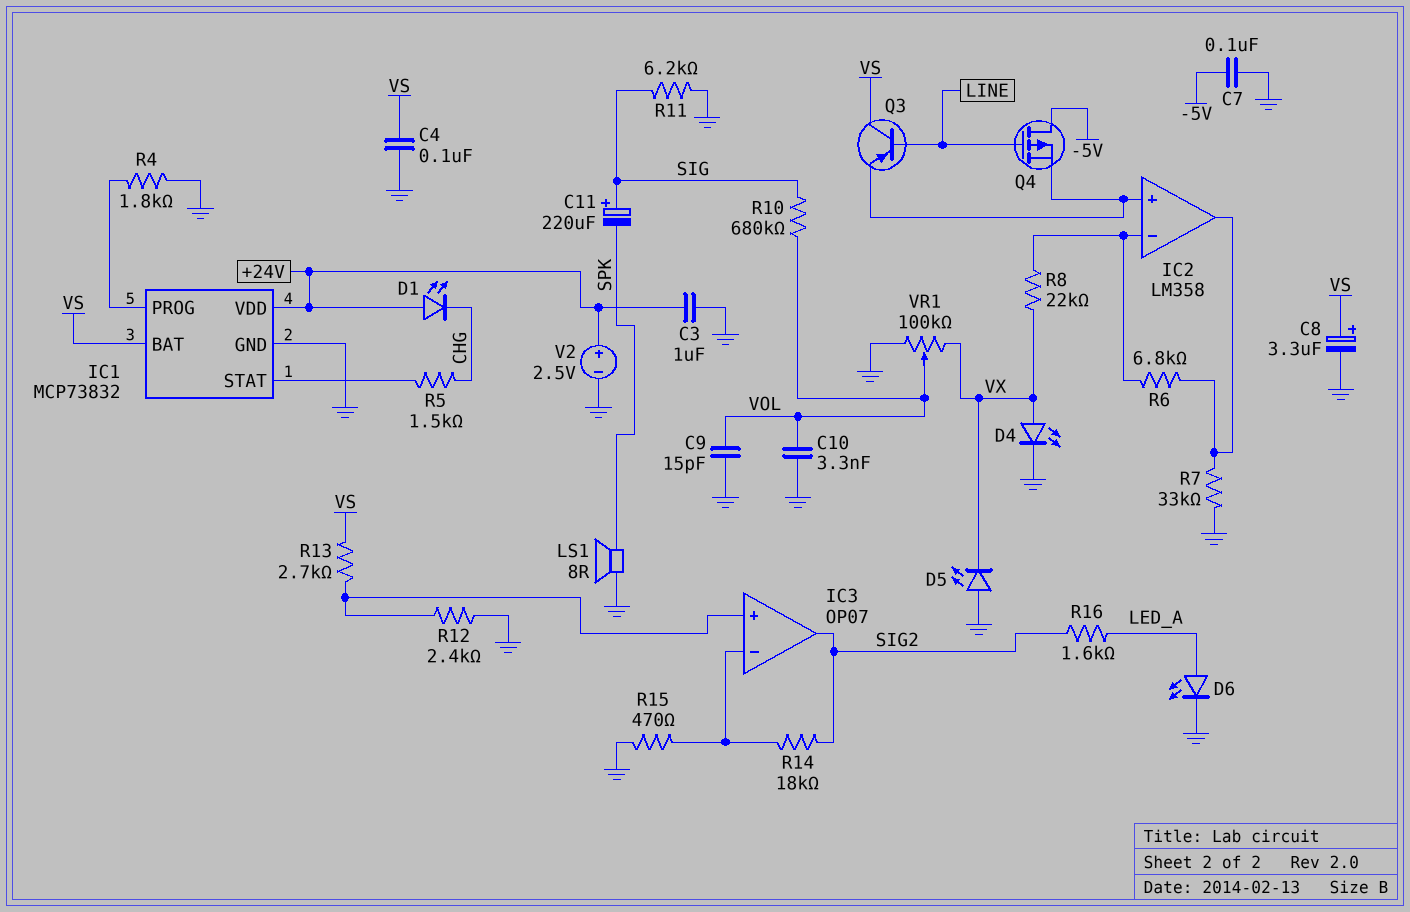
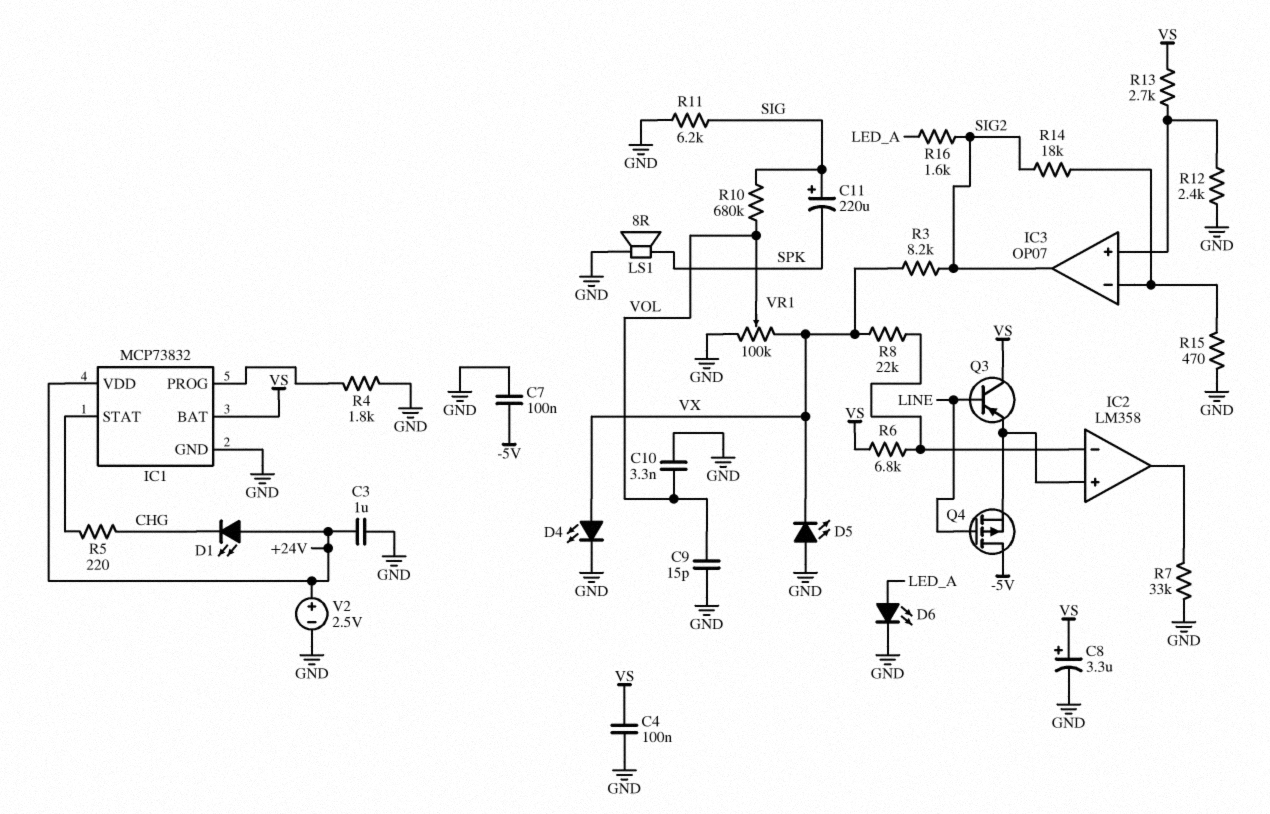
R3: none -> 8.2k (SIG2, VX)
R5: 1.5k (CHG, IC1/STAT) -> 220 (CHG, IC1/STAT)
R6: 6.8k (IC2/in-, IC2/out) -> 6.8k (IC2/in-, VS)

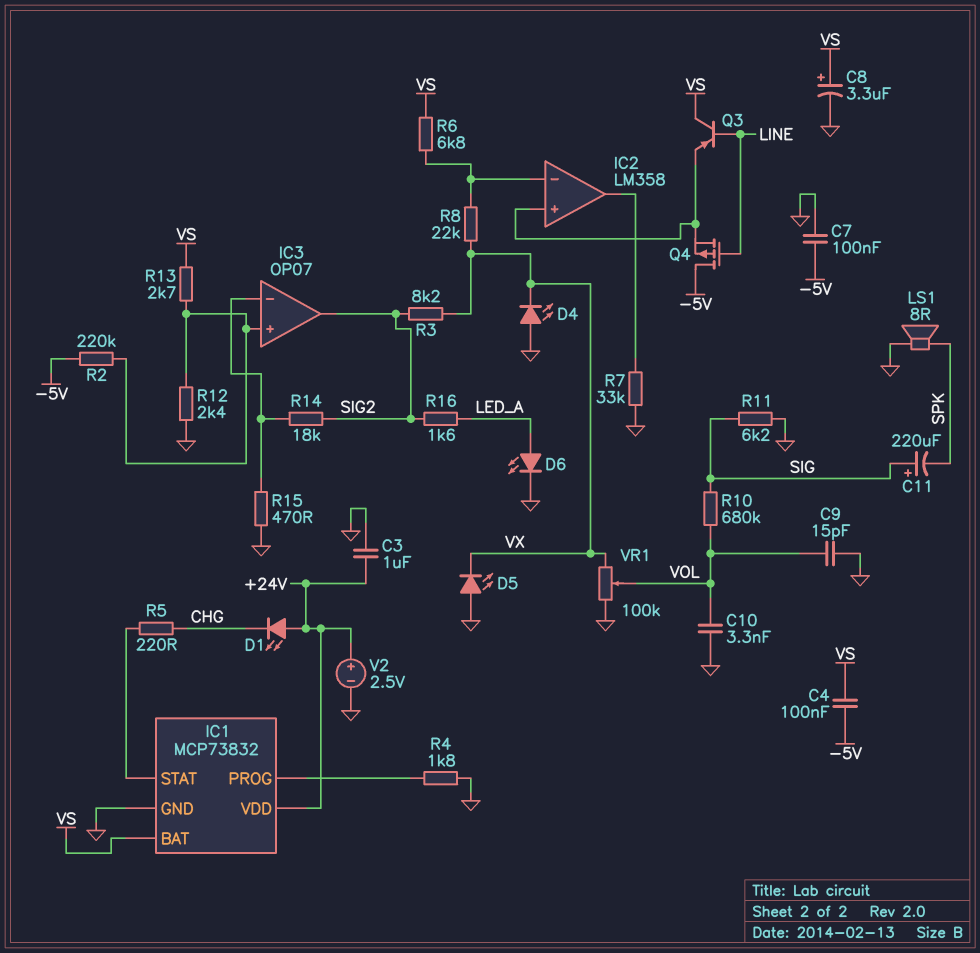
C4: 100nF (GND, VS) -> 100nF (-5V, VS)
D4: LED (A VX, K GND) -> LED (A GND, K VX)
R2: none -> 220k (-5V, IC3/in+)

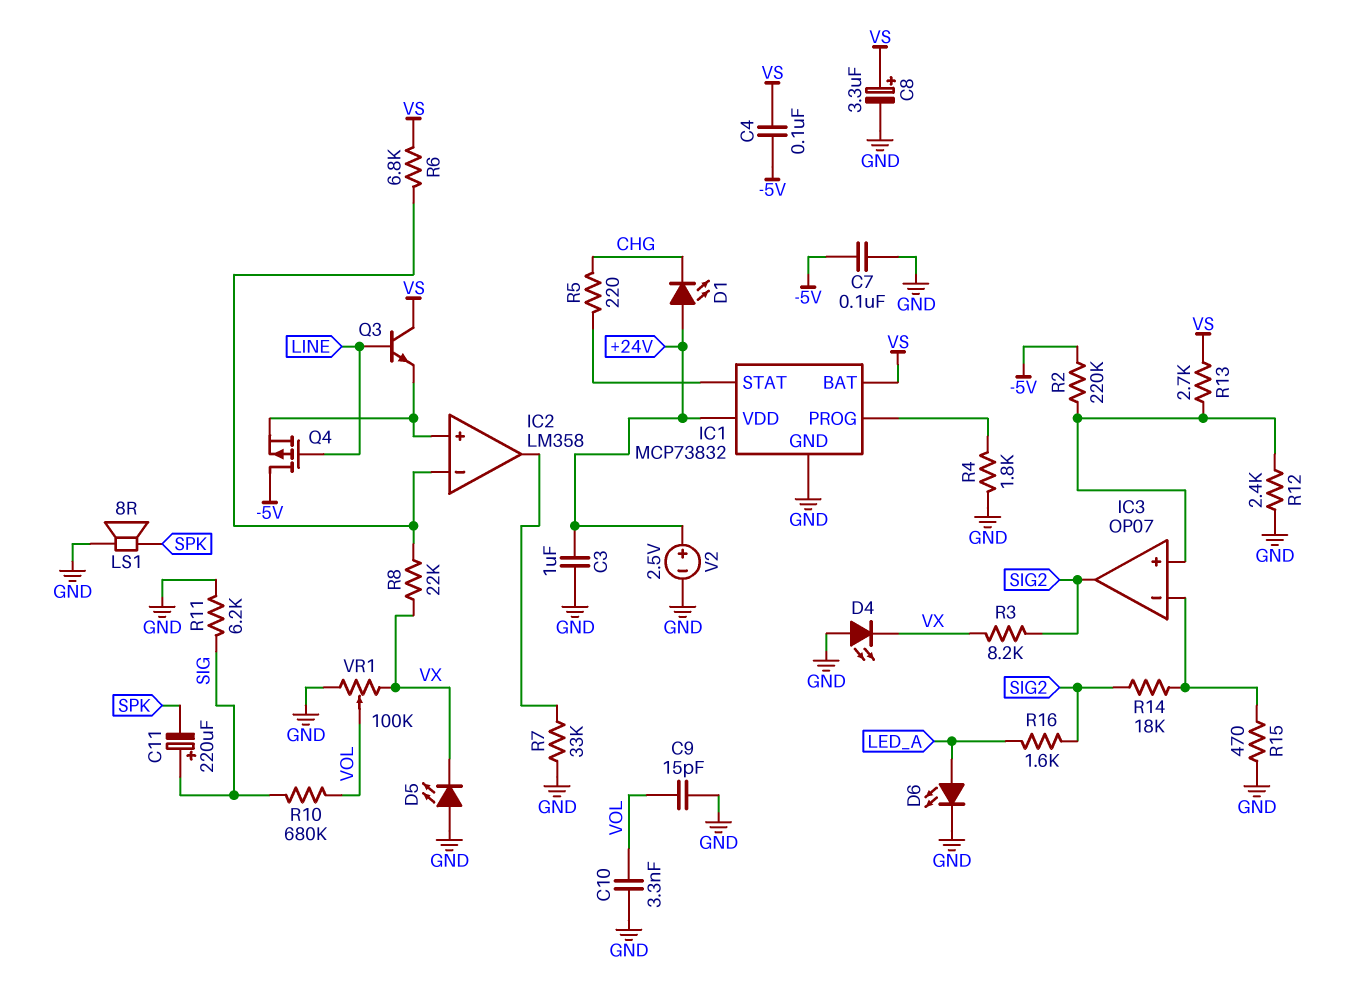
Q3: PNP (B LINE, C VS, E IC2/in+) -> NPN (B LINE, C VS, E IC2/in+)

